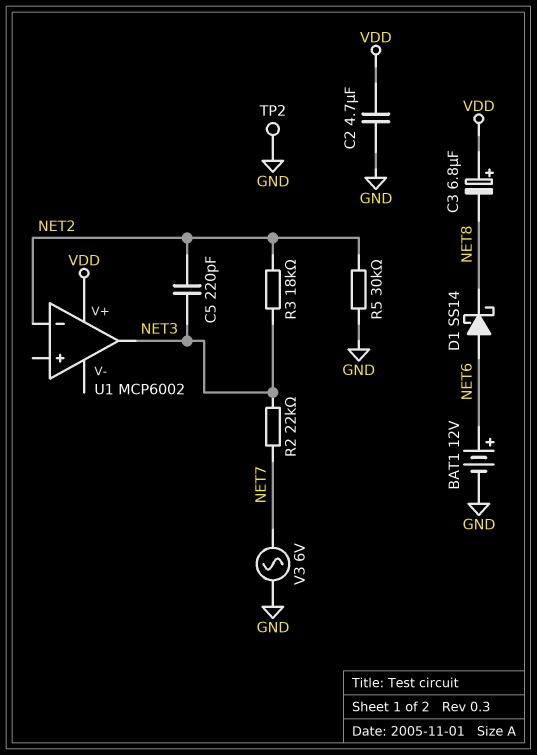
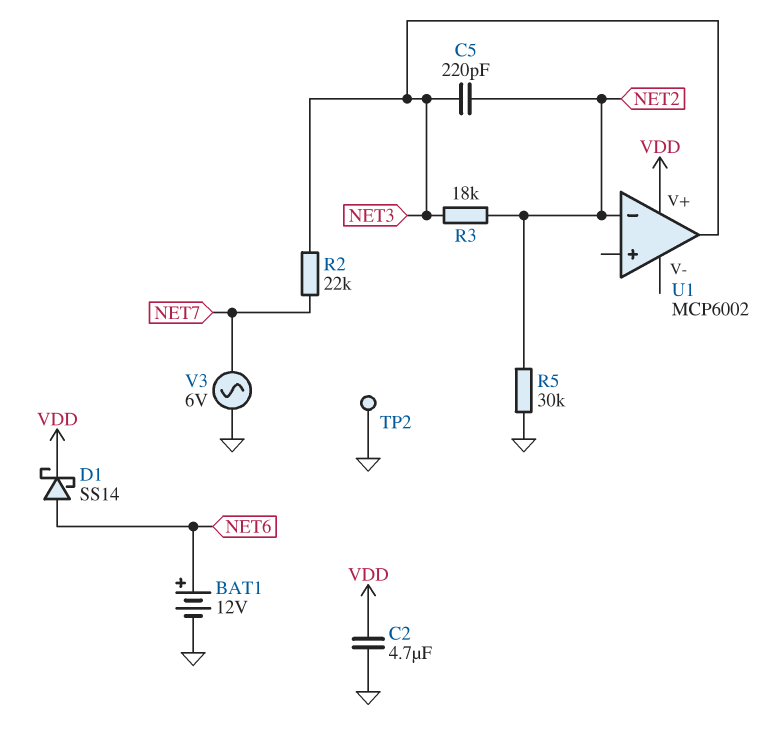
C3: 6.8uF (plus VDD, minus NET8) -> none
D1: schottky SS14 (A NET6, K NET8) -> schottky SS14 (A NET6, K VDD)

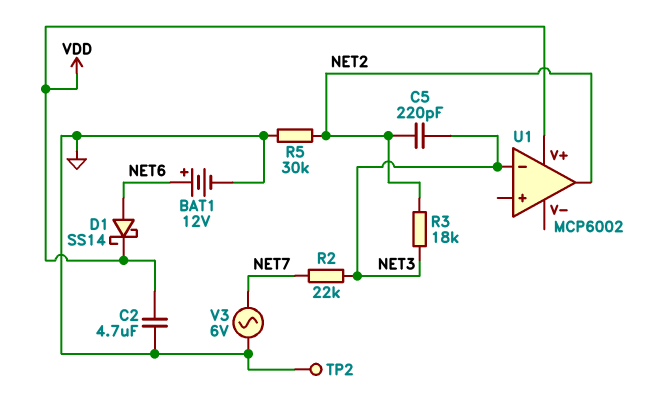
U1 pin in-: NET2 -> NET3
U1 pin out: NET3 -> NET2

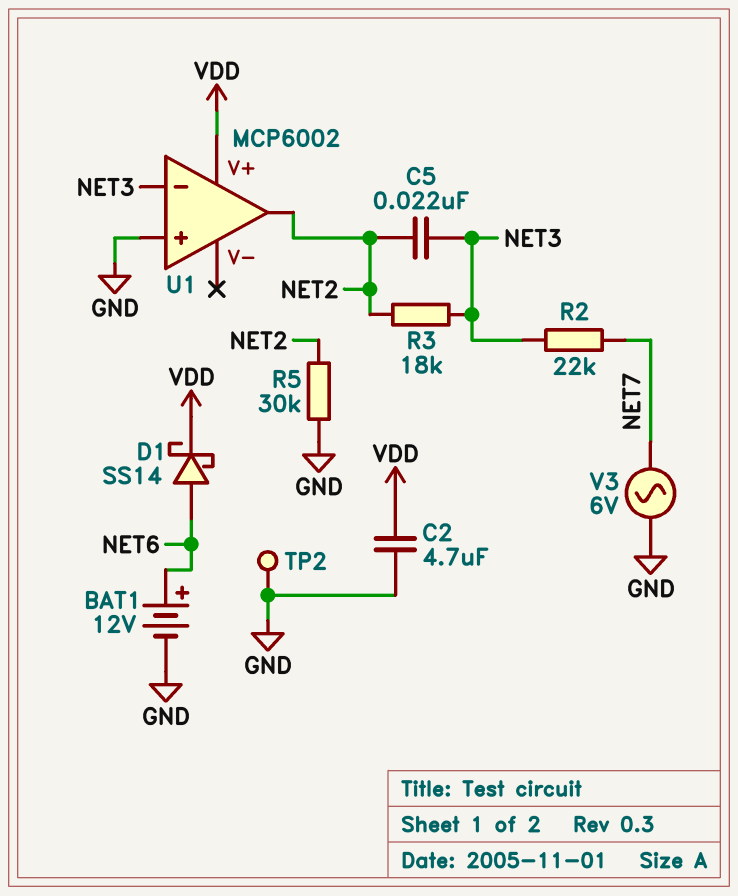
C5: 220pF (NET2, NET3) -> 22nF (NET2, NET3)
U1 pin in+: none -> GND

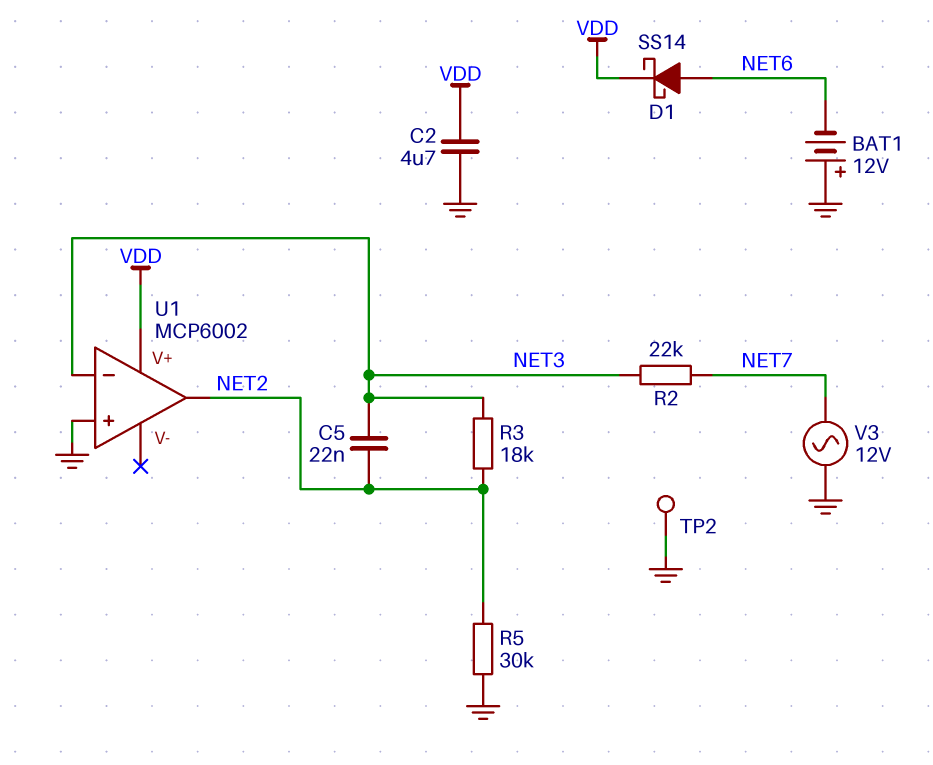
BAT1: 12V (plus NET6, minus GND) -> 12V (plus GND, minus NET6)
V3: AC 6V (GND, NET7) -> AC 12V (GND, NET7)

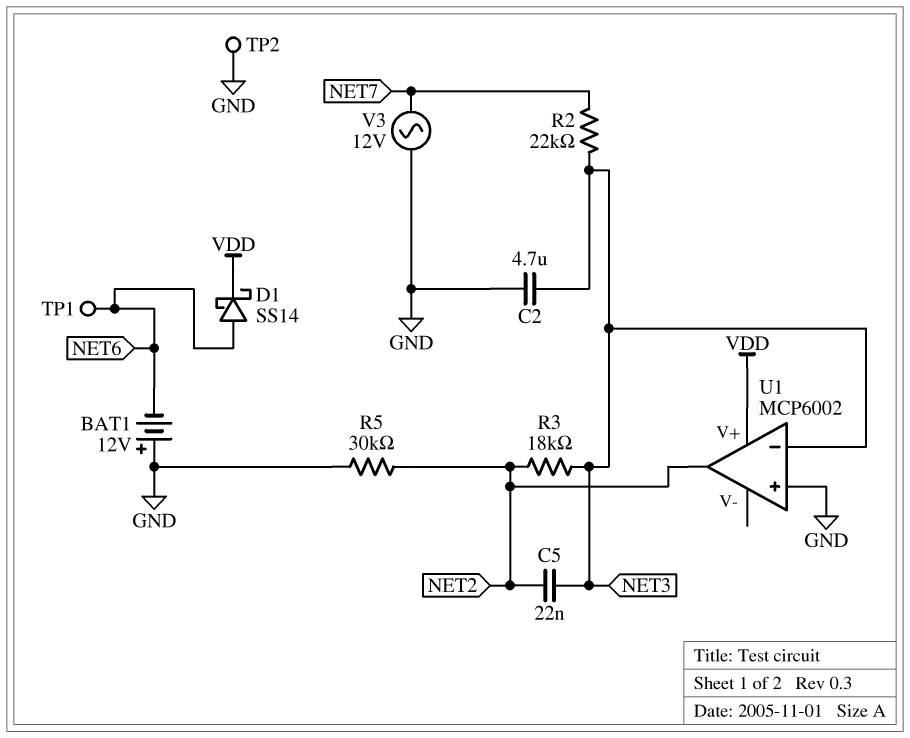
C2: 4.7uF (GND, VDD) -> 4.7uF (GND, NET3)
TP1: none -> test point (NET6)

